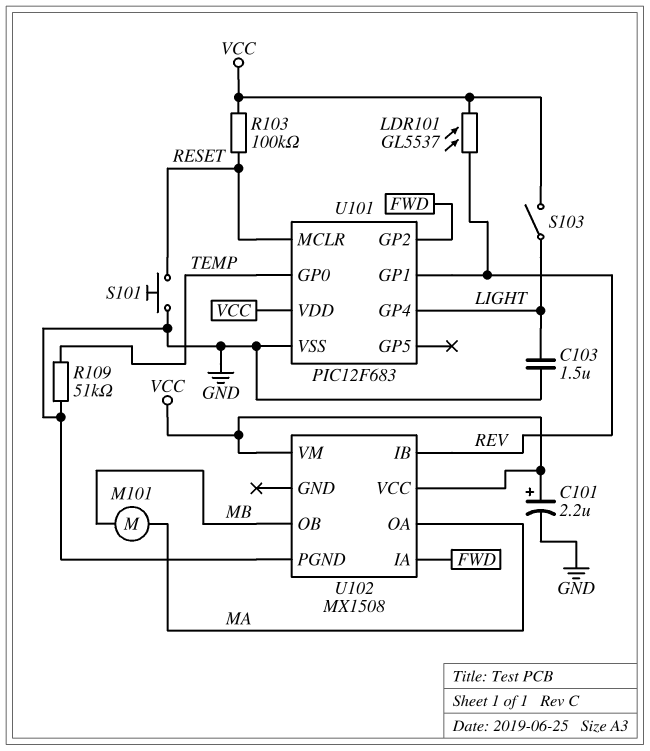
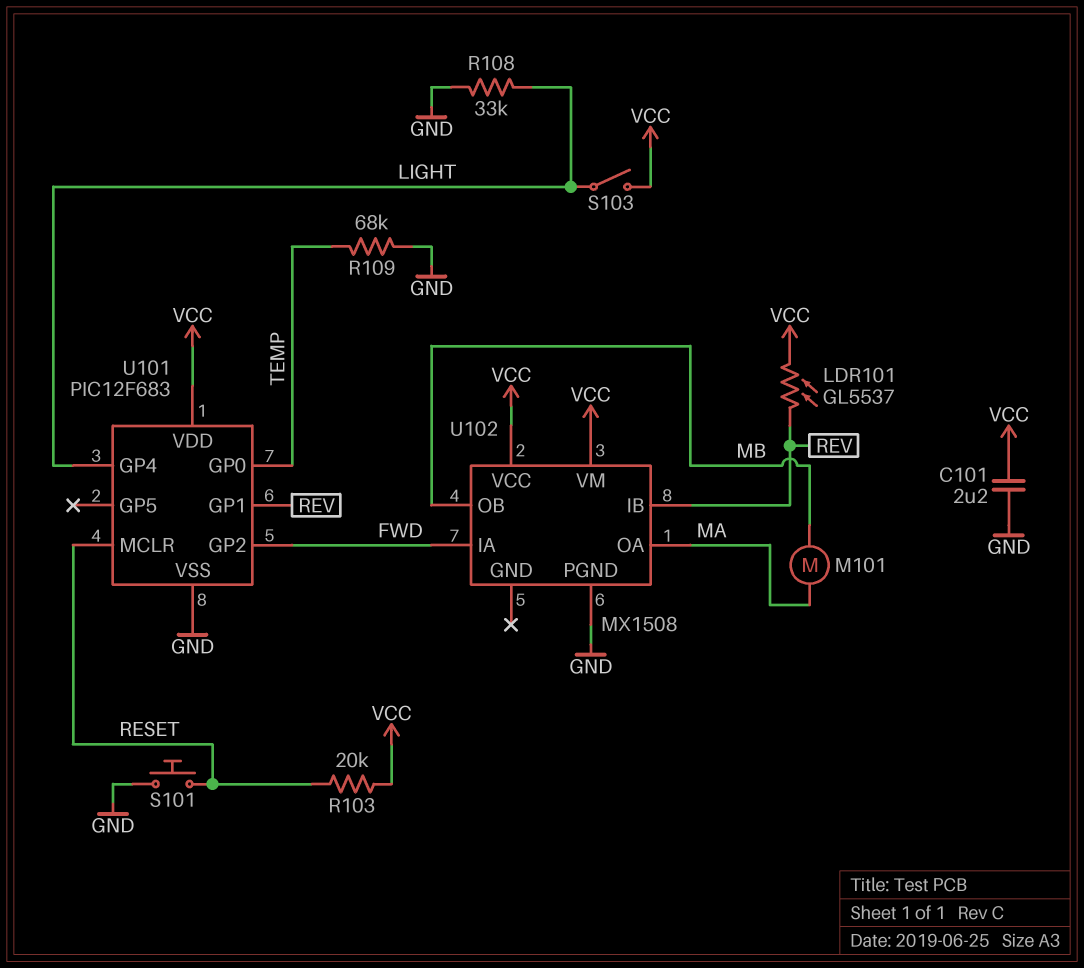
C101: 2.2uF (plus VCC, minus GND) -> 2.2uF (GND, VCC)
C103: 1.5uF (GND, LIGHT) -> none
R103: 100k (RESET, VCC) -> 20k (RESET, VCC)
R108: none -> 33k (GND, LIGHT)
R109: 51k (GND, TEMP) -> 68k (GND, TEMP)

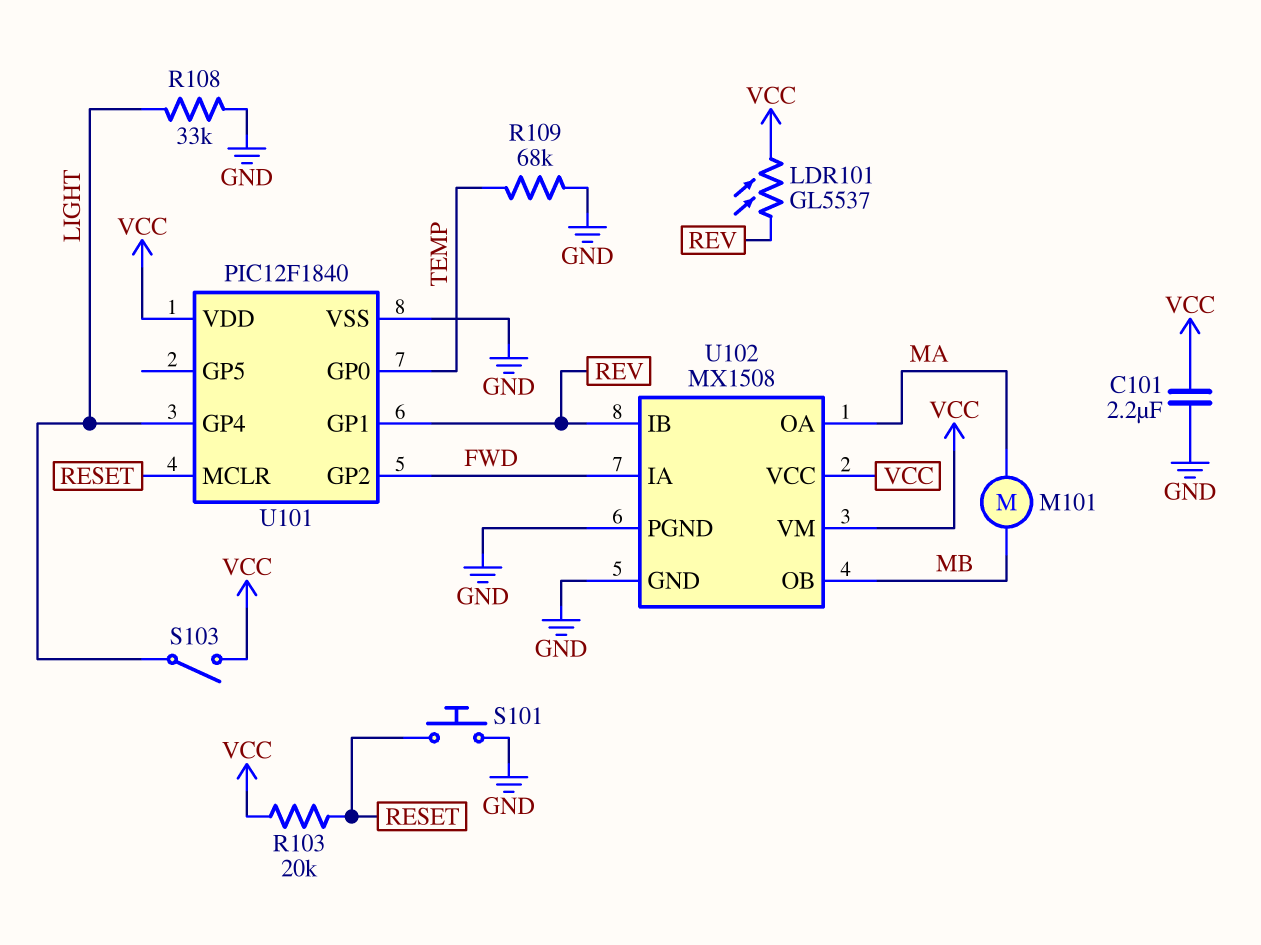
U101: PIC12F683 -> PIC12F1840
U102 pin GND: none -> GND

